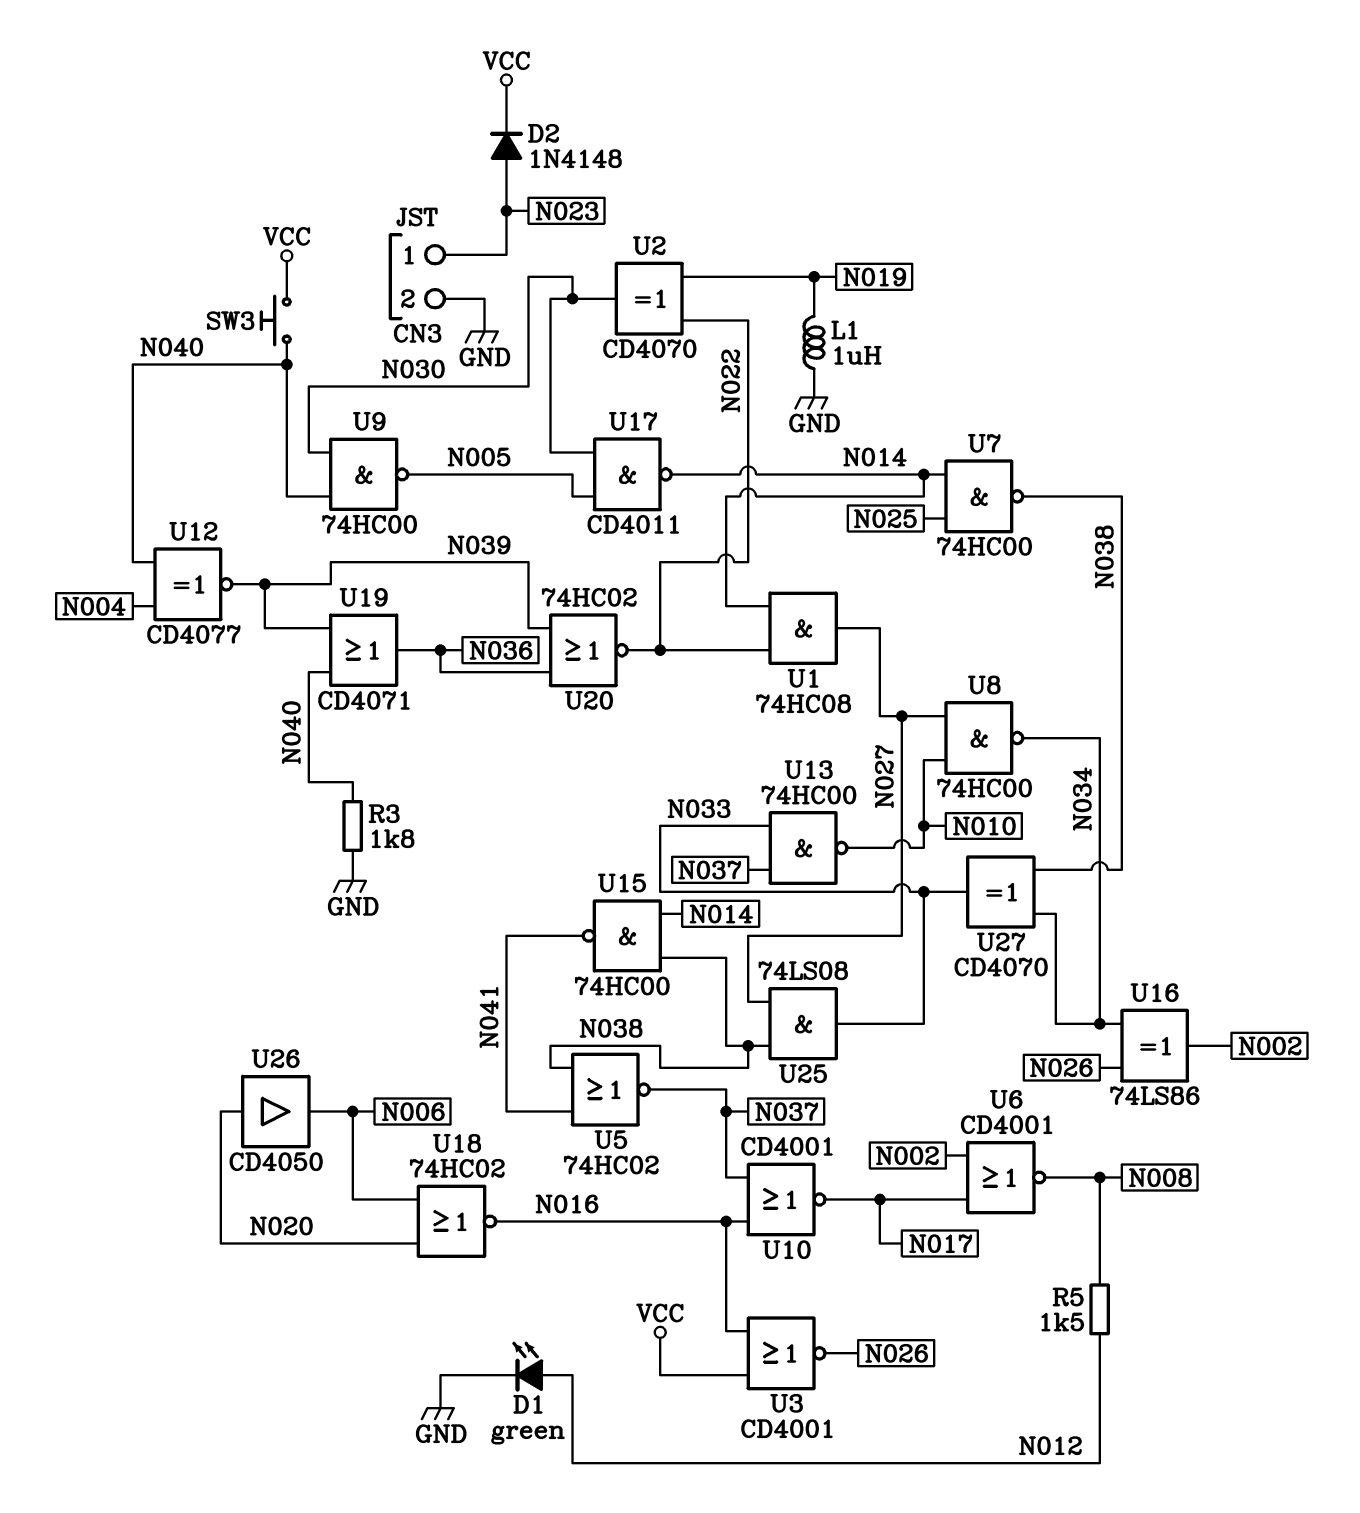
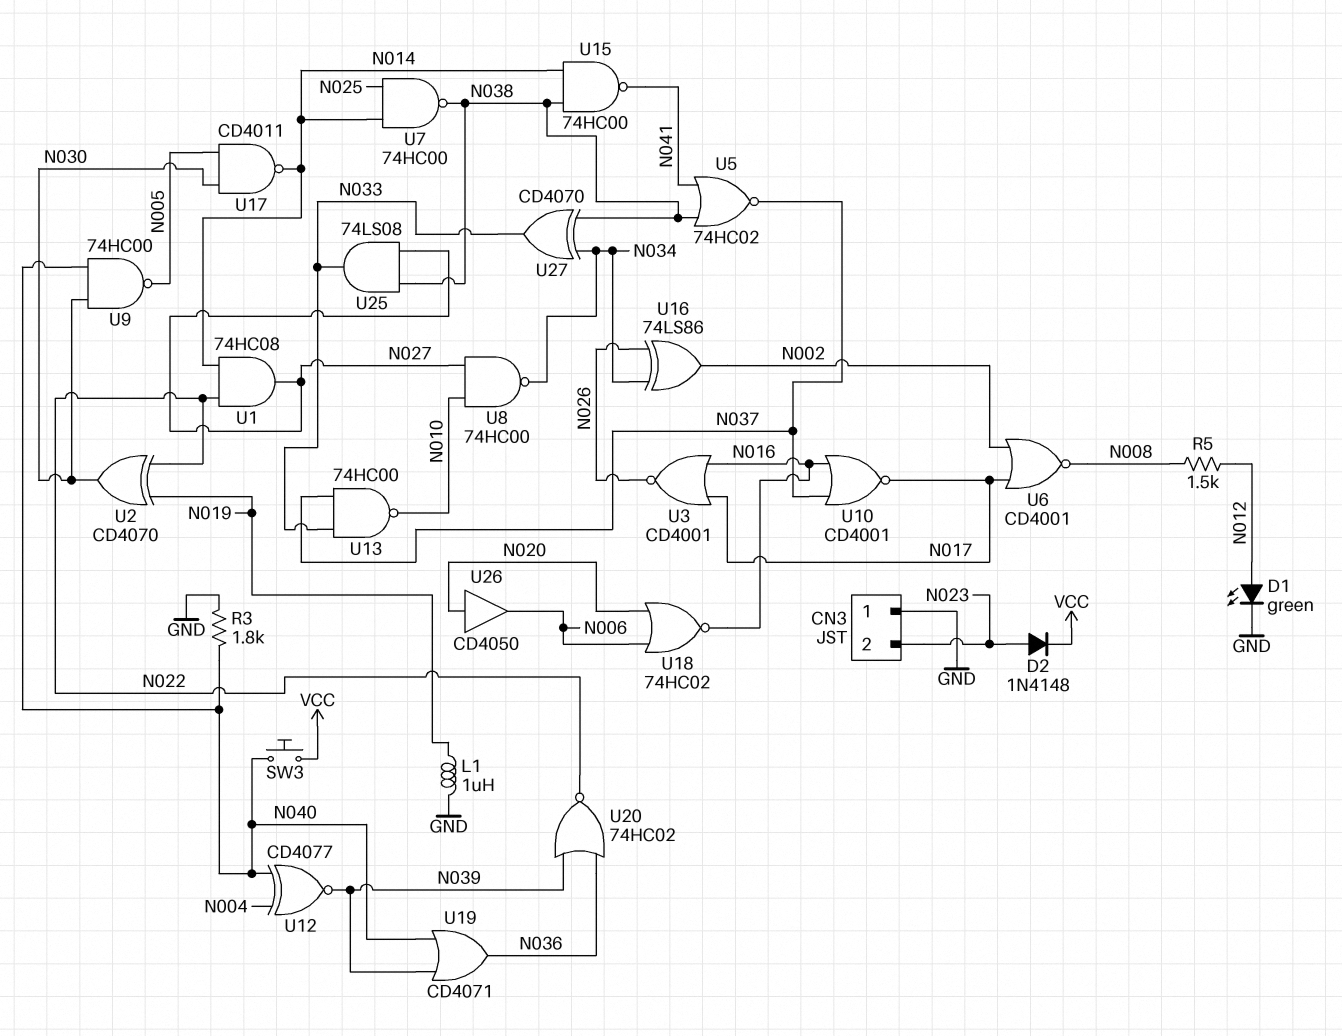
CN3 pin 1: N023 -> GND
CN3 pin 2: GND -> N023
U3: NOR CD4001 (in N016, in VCC, out N026) -> NOR CD4001 (in N016, in N017, out N026)

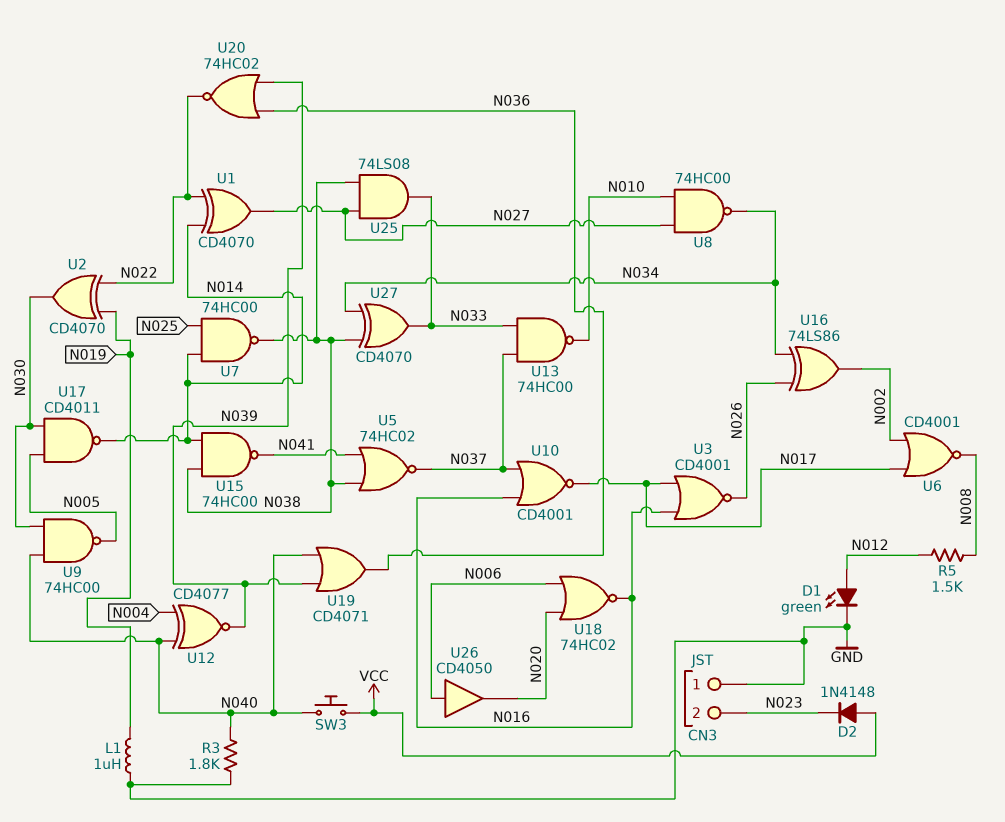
D2: diode 1N4148 (A N023, K VCC) -> diode 1N4148 (A VCC, K N023)
U1: AND 74HC08 (in N014, in N022, out N027) -> XOR CD4070 (in N014, in N022, out N027)
U26: buffer CD4050 (in N020, out N006) -> buffer CD4050 (in N006, out N020)

